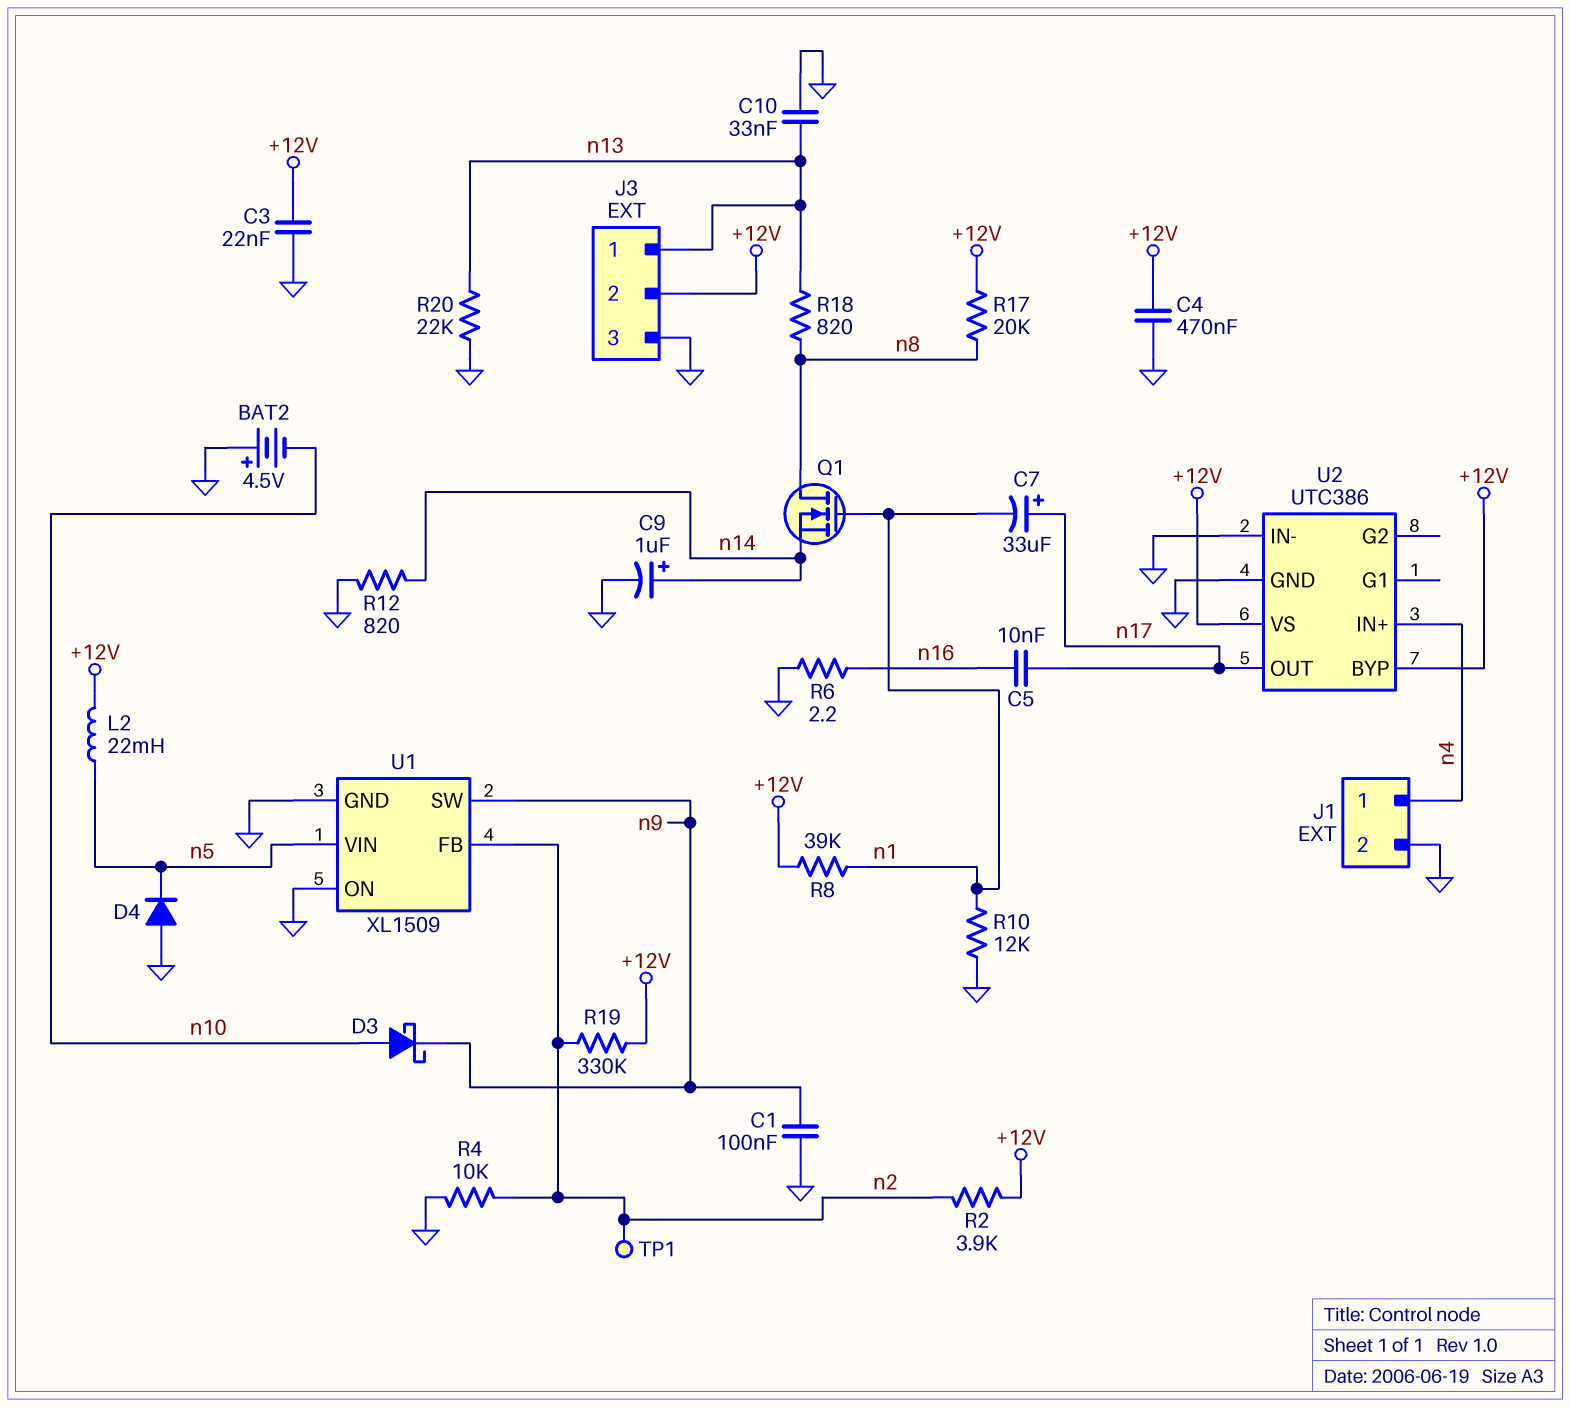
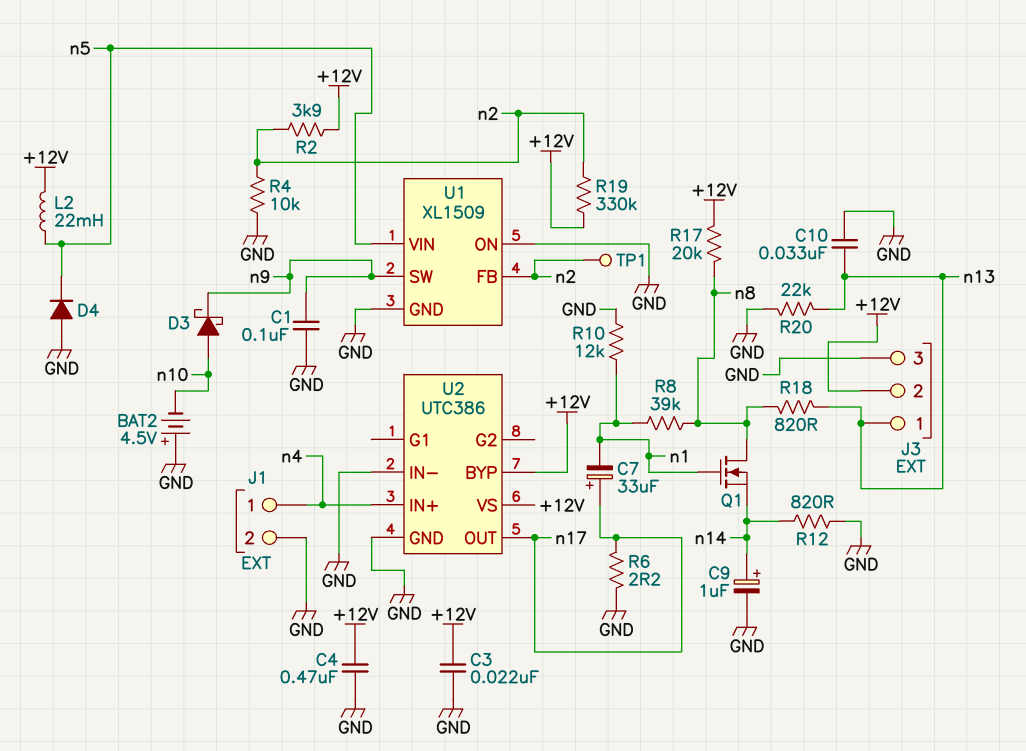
C5: 10nF (n16, n17) -> none
R6: 2.2 (GND, n16) -> 2.2 (GND, n17)
R8: 39k (+12V, n1) -> 39k (n1, n8)

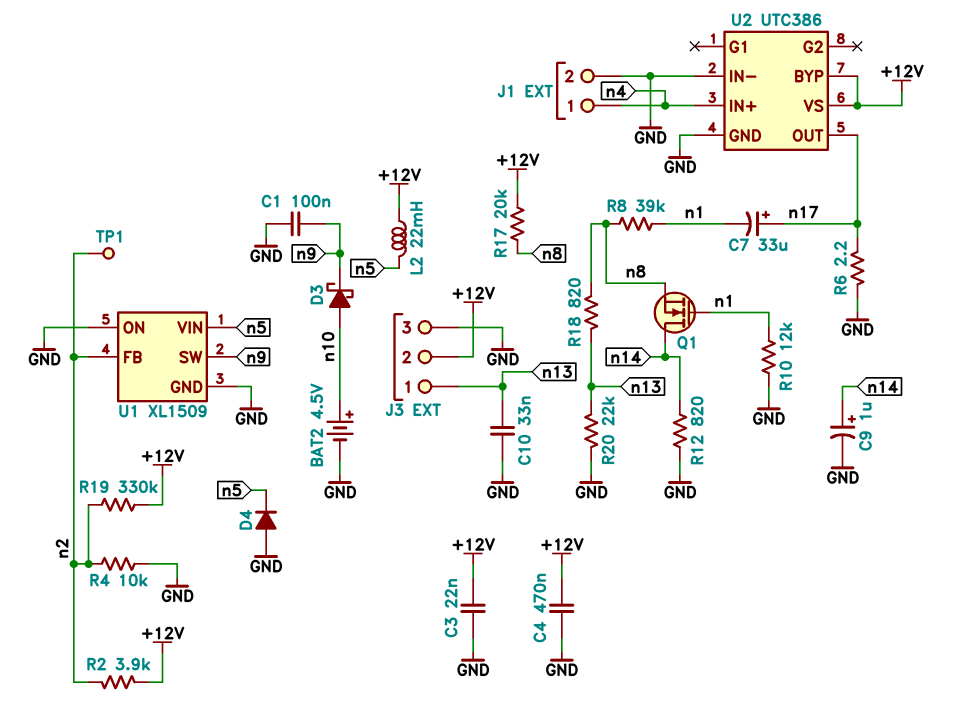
BAT2: 4.5V (plus GND, minus n10) -> 4.5V (plus n10, minus GND)
Q1: NMOS (G n1, D n8, S n14) -> NMOS (G n1, D n14, S n8)

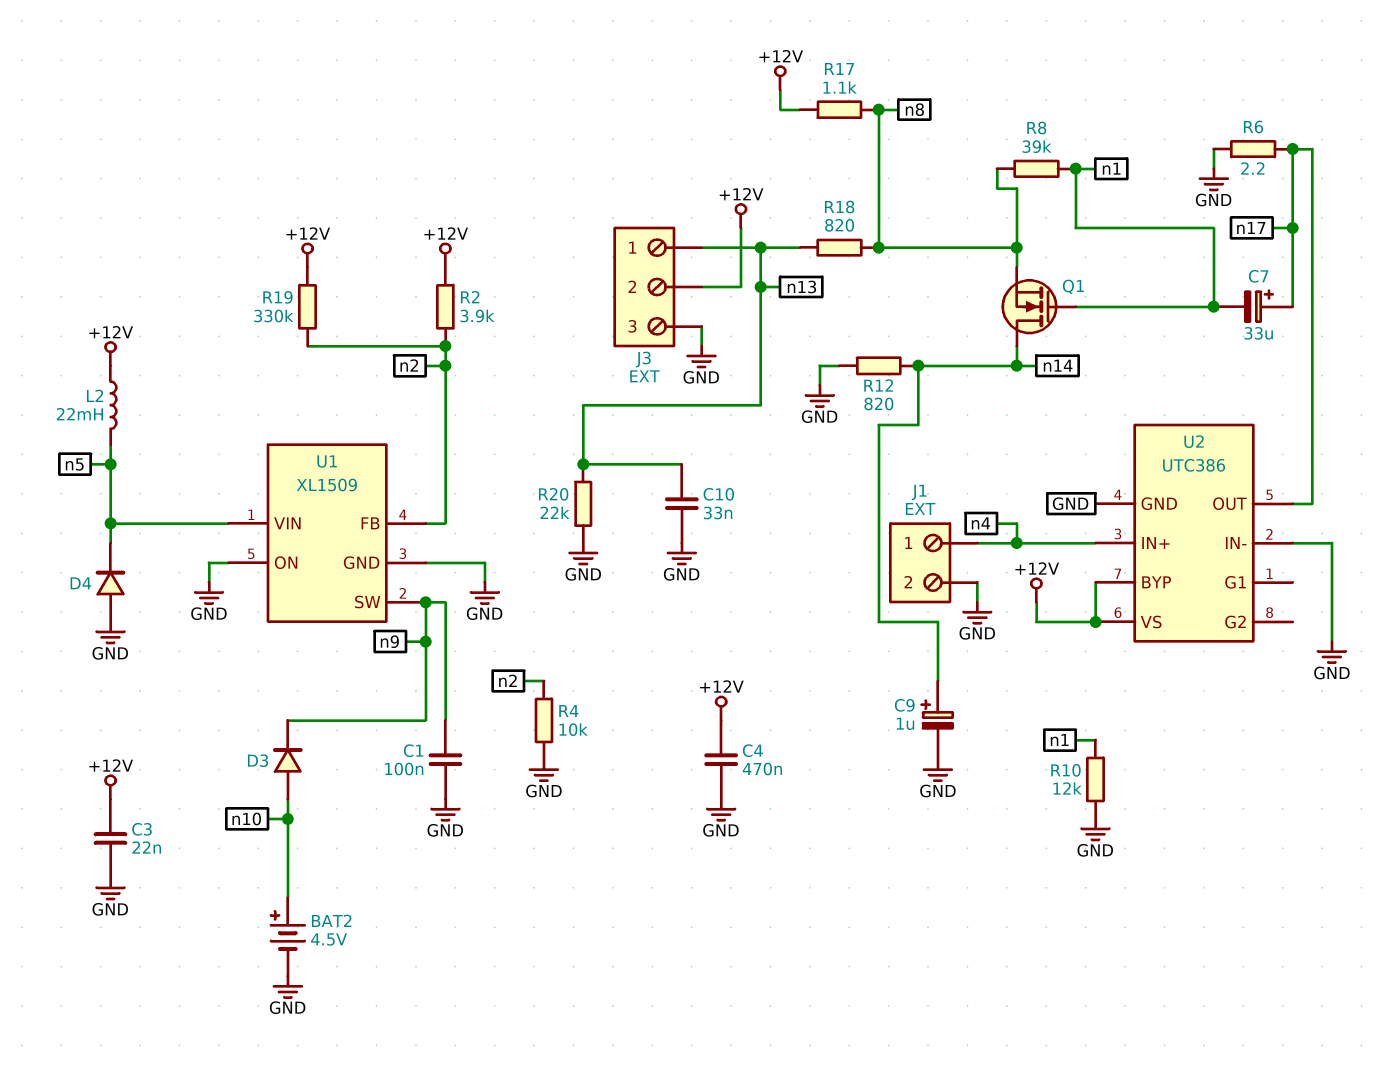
D3: schottky (A n10, K n9) -> diode (A n10, K n9)
R17: 20k (+12V, n8) -> 1.1k (+12V, n8)
TP1: test point (n2) -> none

